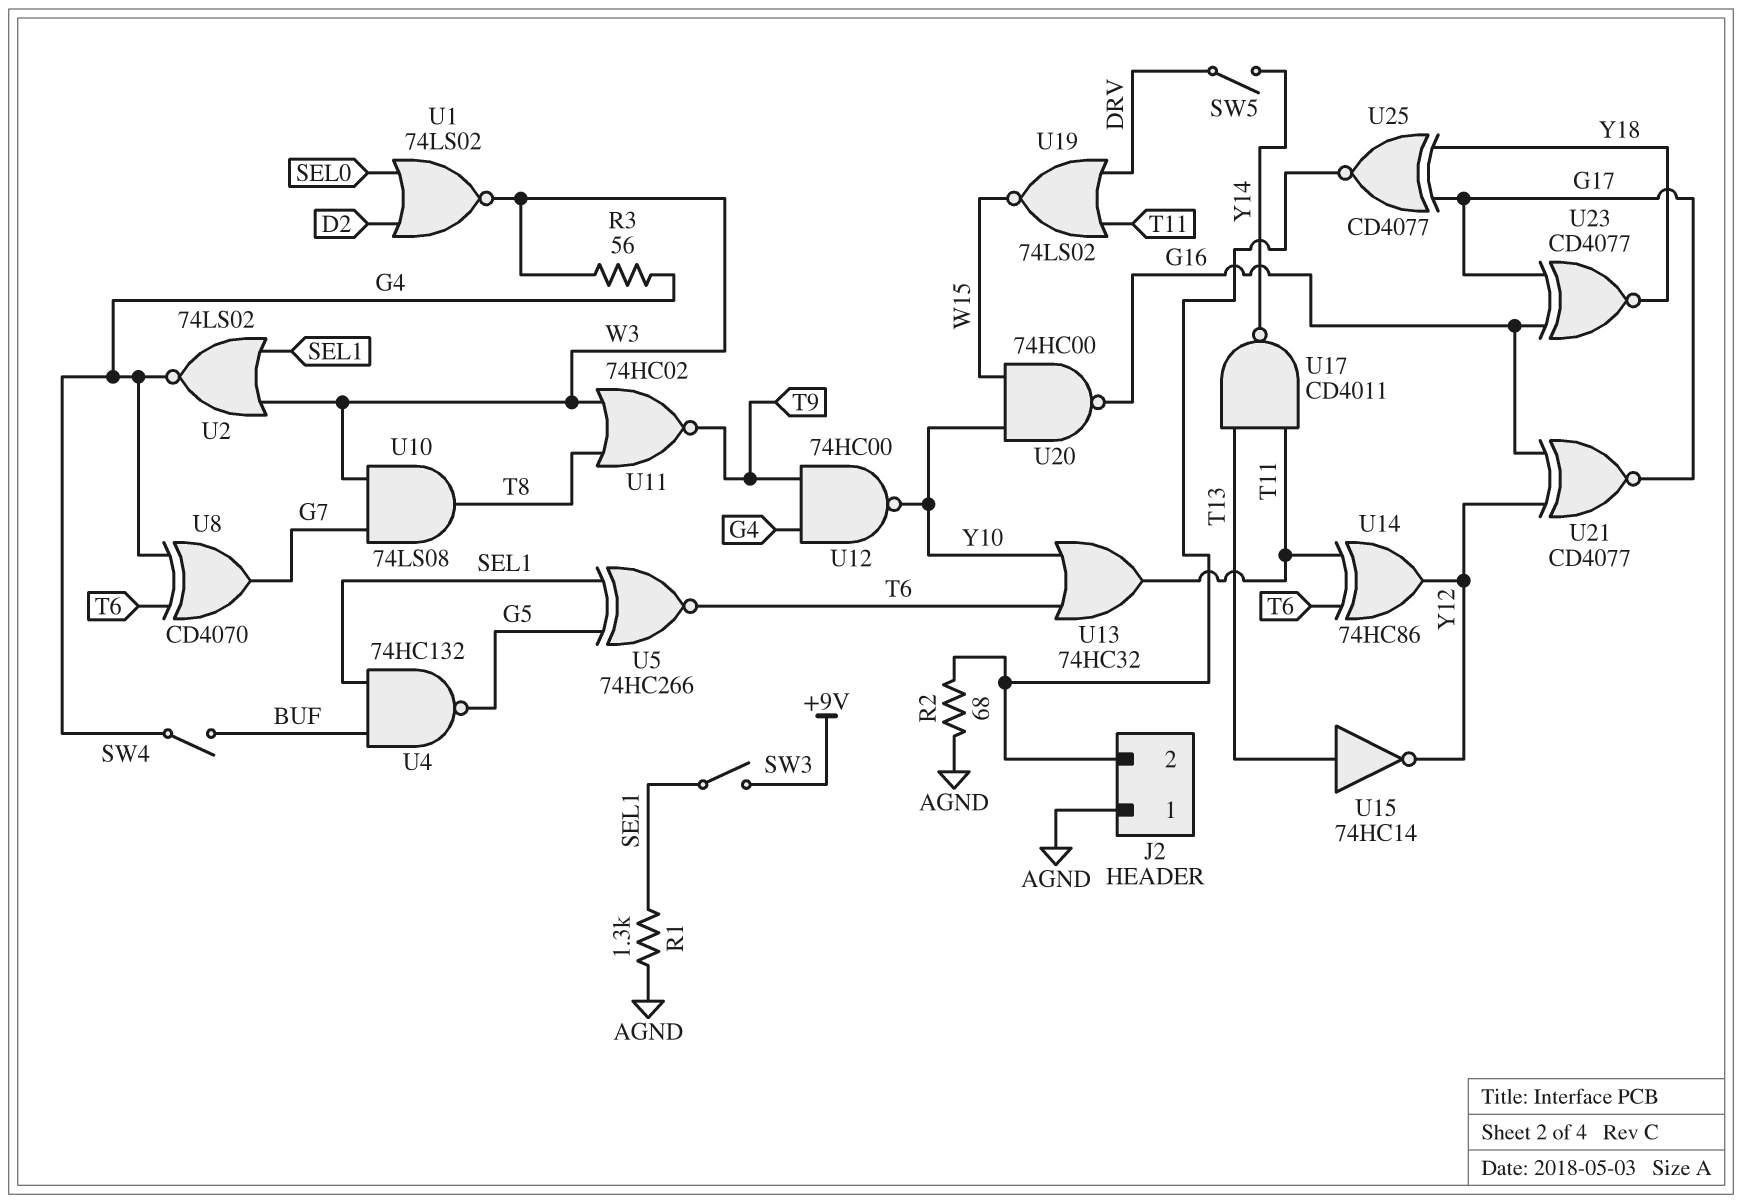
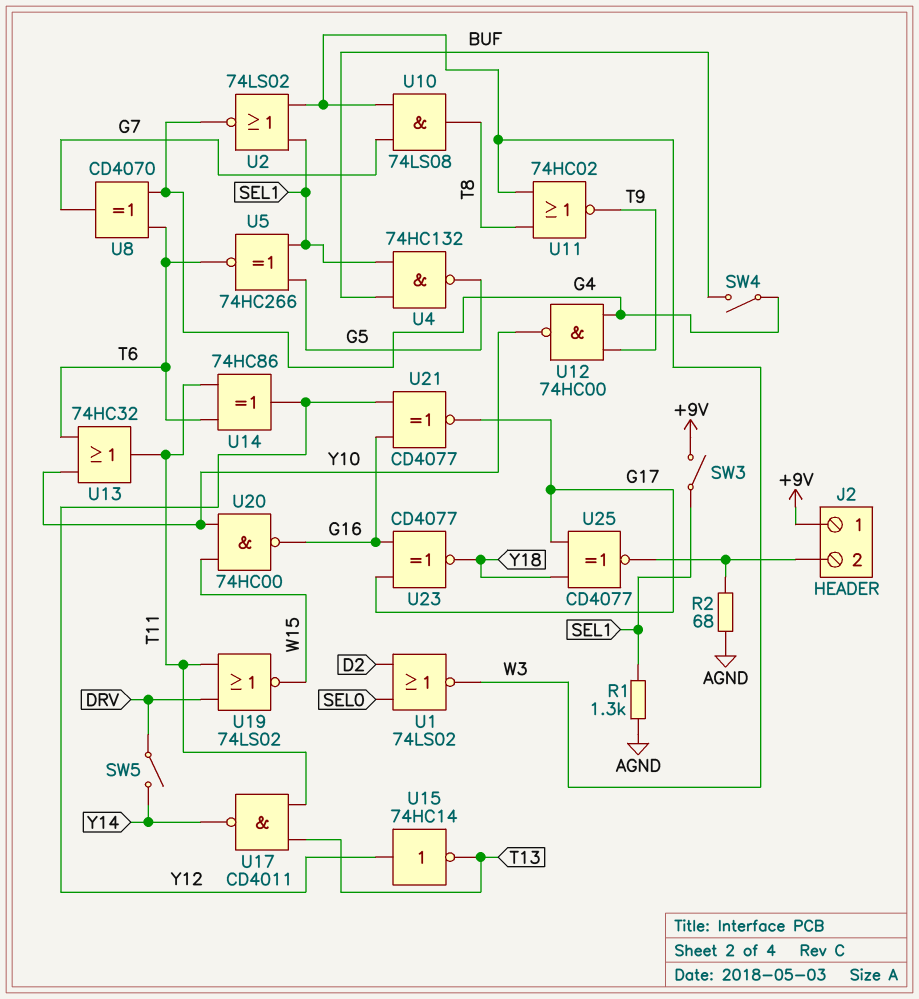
J2 pin 1: AGND -> +9V
R3: 56 (G4, W3) -> none
U15: NOT 74HC14 (in T13, out Y12) -> NOT 74HC14 (in Y12, out T13)

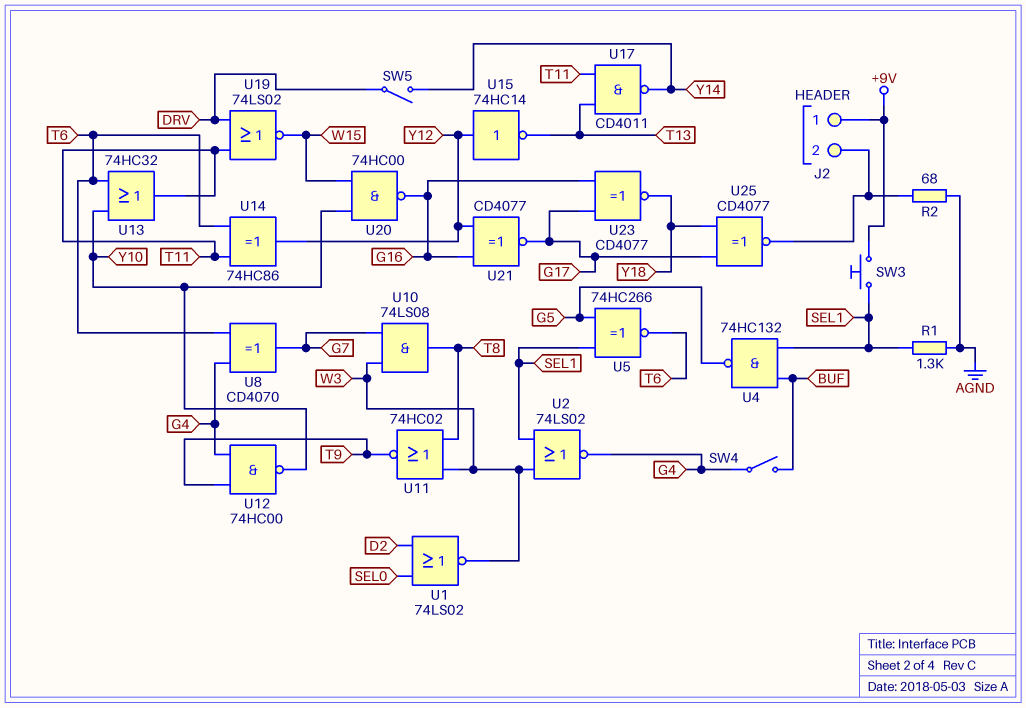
SW3: switch (+9V, SEL1) -> button (+9V, SEL1)

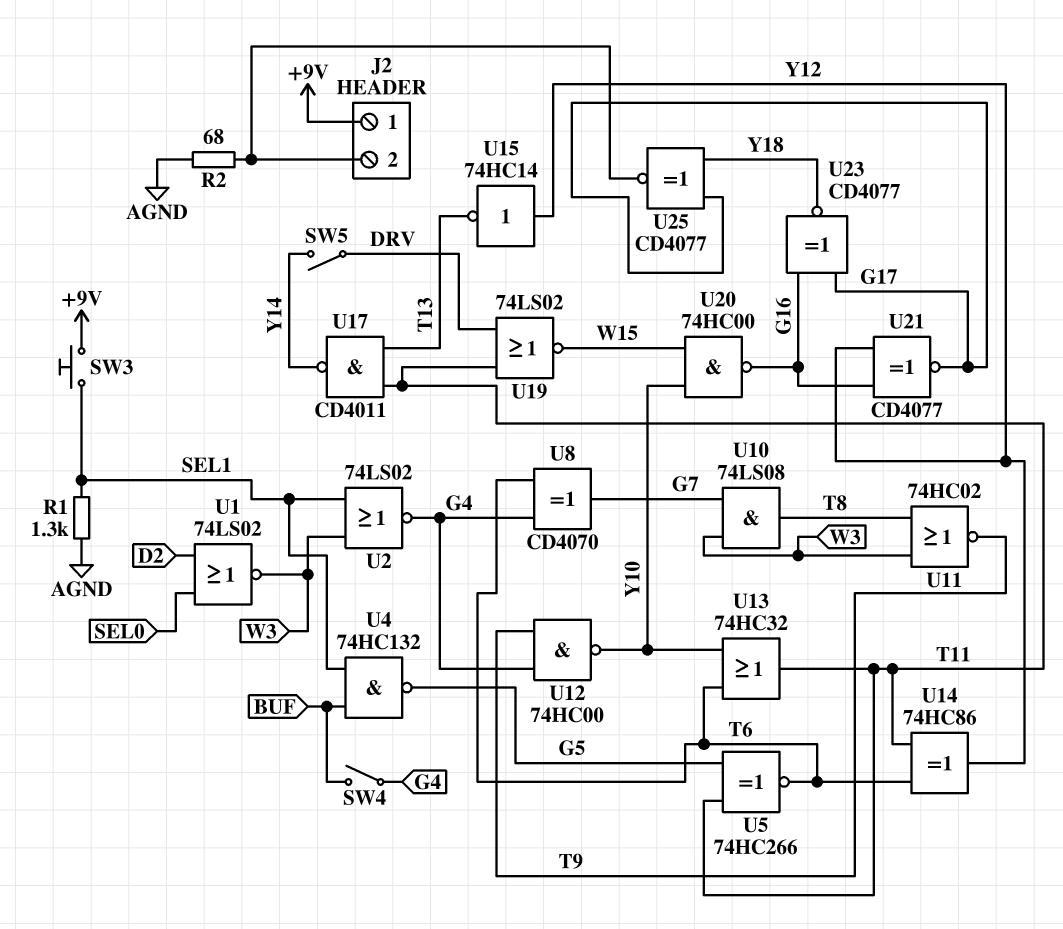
U5: XNOR 74HC266 (in G5, in SEL1, out T6) -> XNOR 74HC266 (in G5, in T11, out T6)

